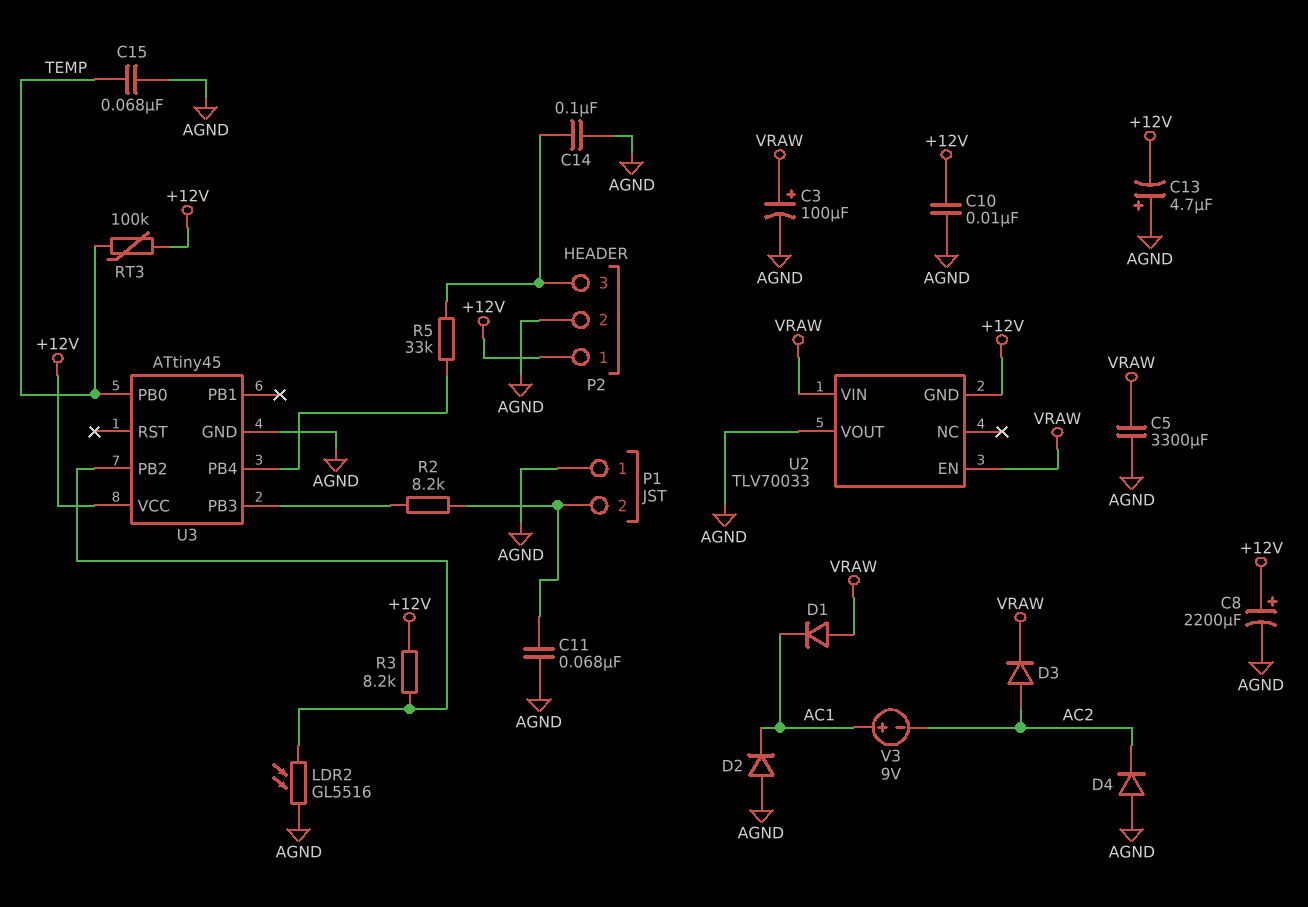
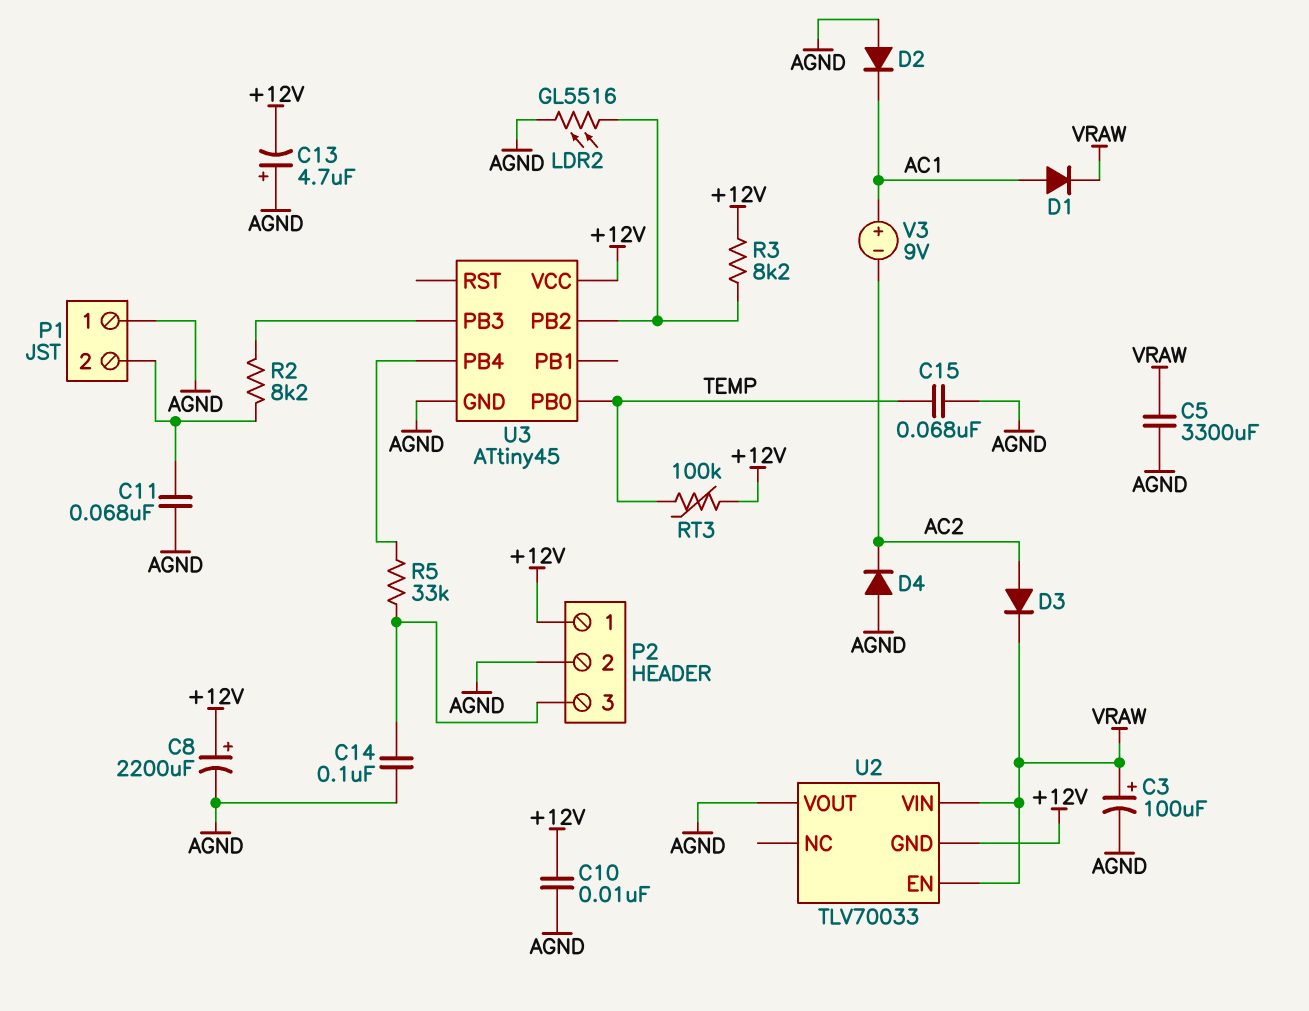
D1: diode (A VRAW, K AC1) -> diode (A AC1, K VRAW)

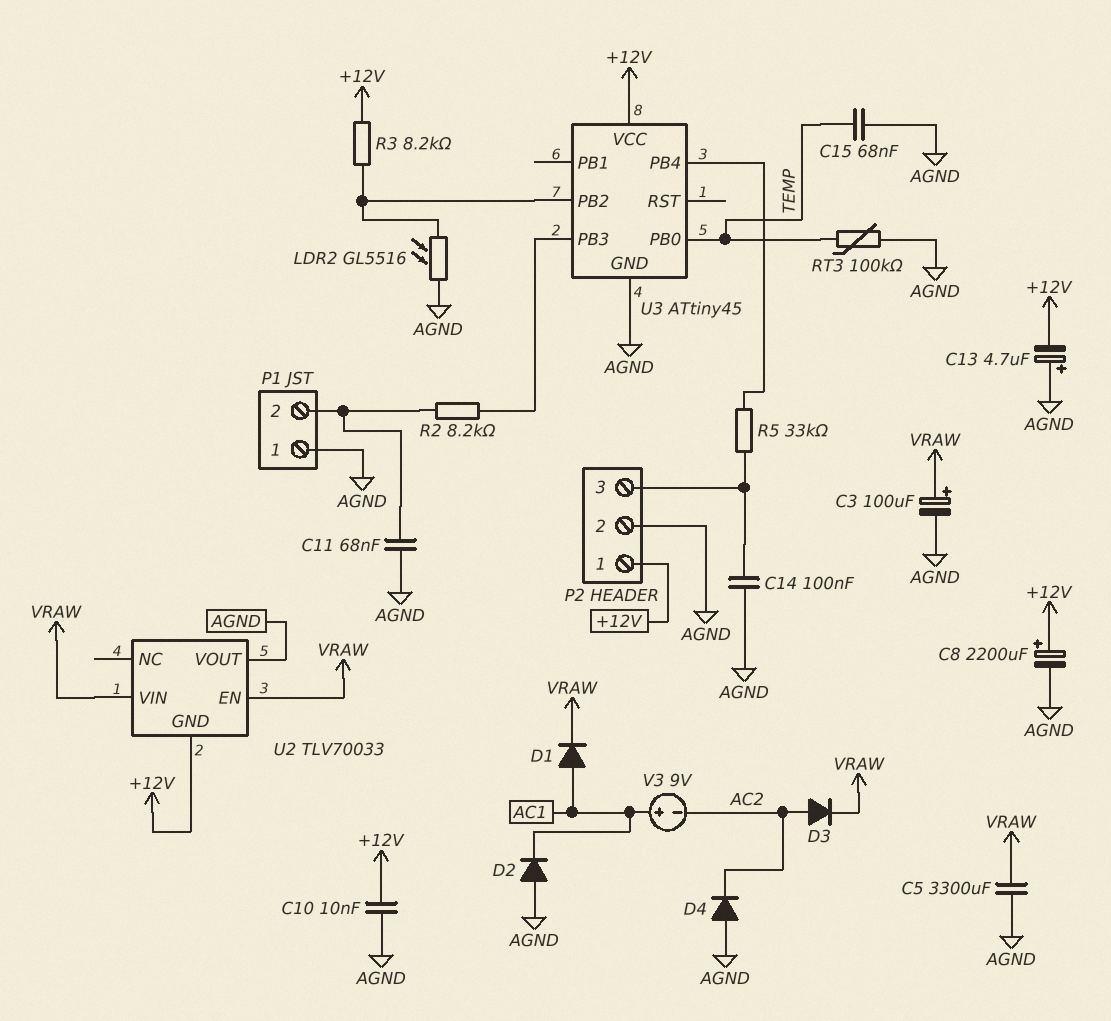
RT3: 100k (+12V, TEMP) -> 100k (AGND, TEMP)

